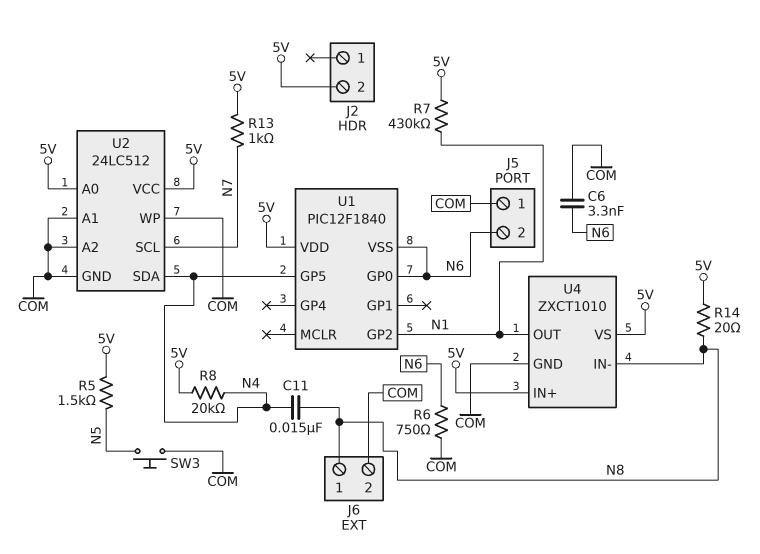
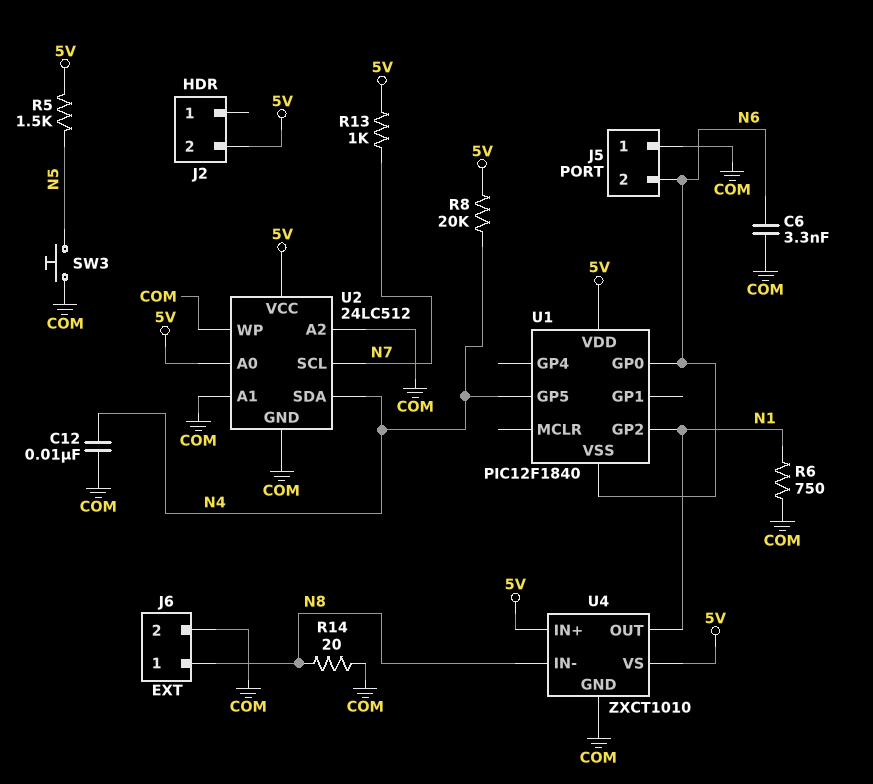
C11: 15nF (N4, N8) -> none
C12: none -> 10nF (COM, N4)
R6: 750 (COM, N6) -> 750 (COM, N1)
R7: 430k (5V, N1) -> none
R14: 20 (5V, N8) -> 20 (COM, N8)

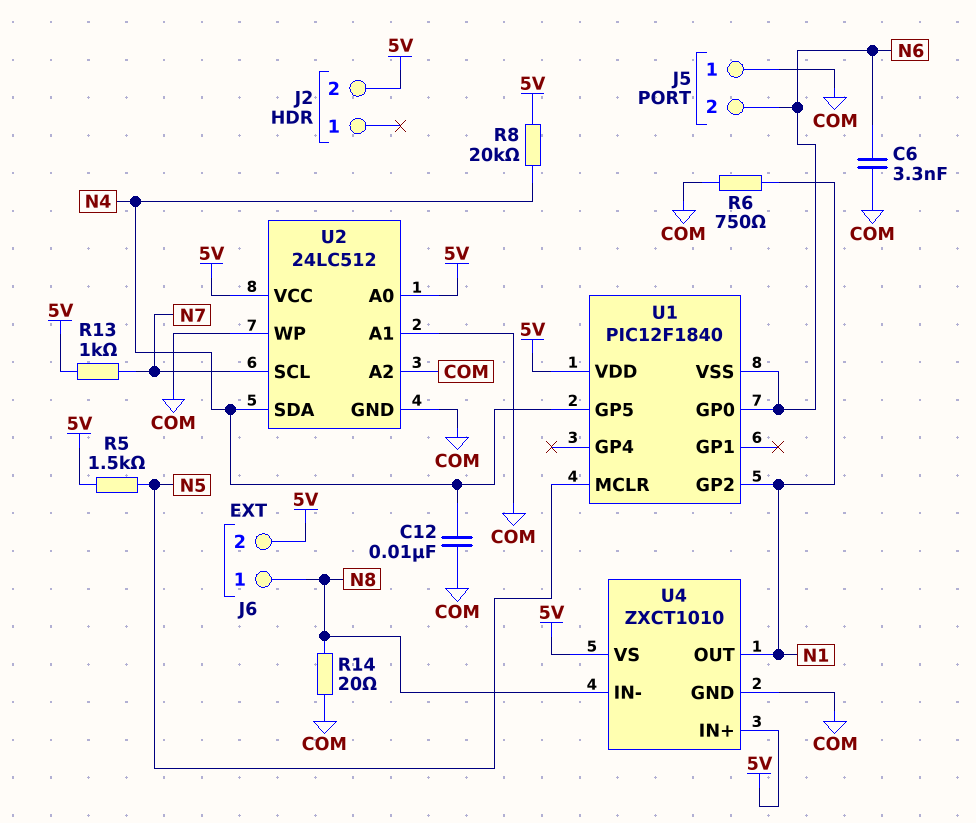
J6 pin 2: COM -> 5V
SW3: button (COM, N5) -> none
U1 pin MCLR: none -> N5

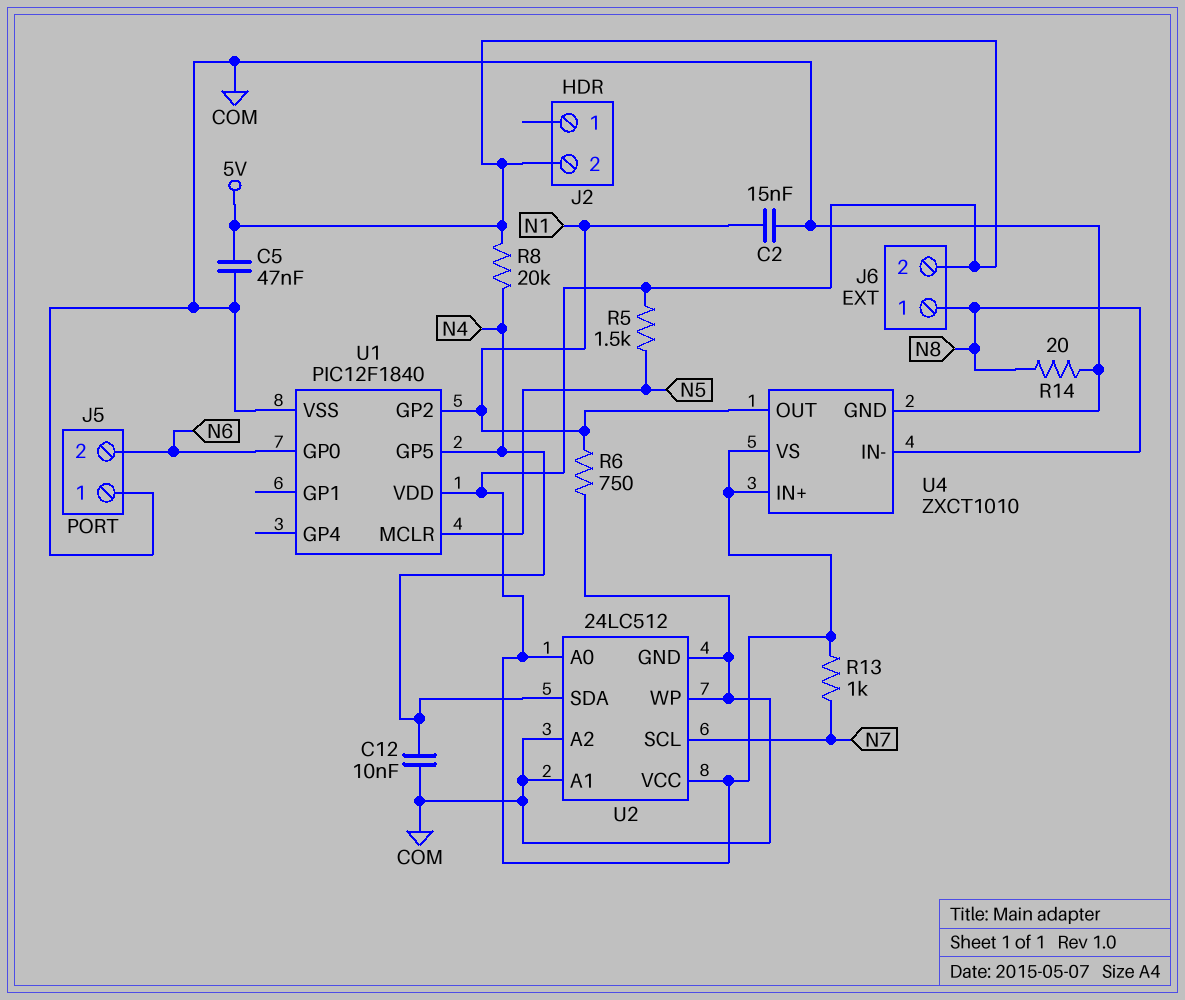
C2: none -> 15nF (COM, N1)
C5: none -> 47nF (5V, COM)
C6: 3.3nF (COM, N6) -> none
U1 pin VSS: N6 -> COM

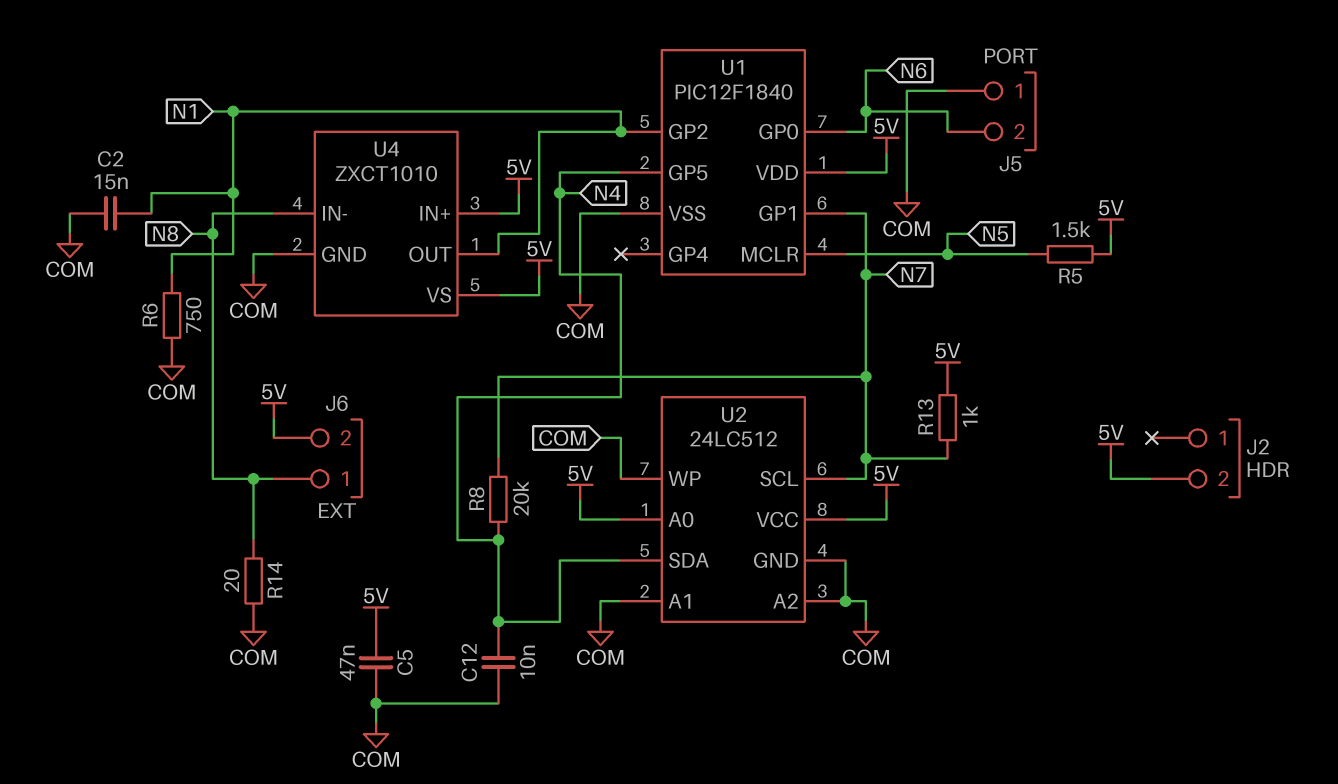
R8: 20k (5V, N4) -> 20k (N4, N7)
U1 pin GP1: none -> N7

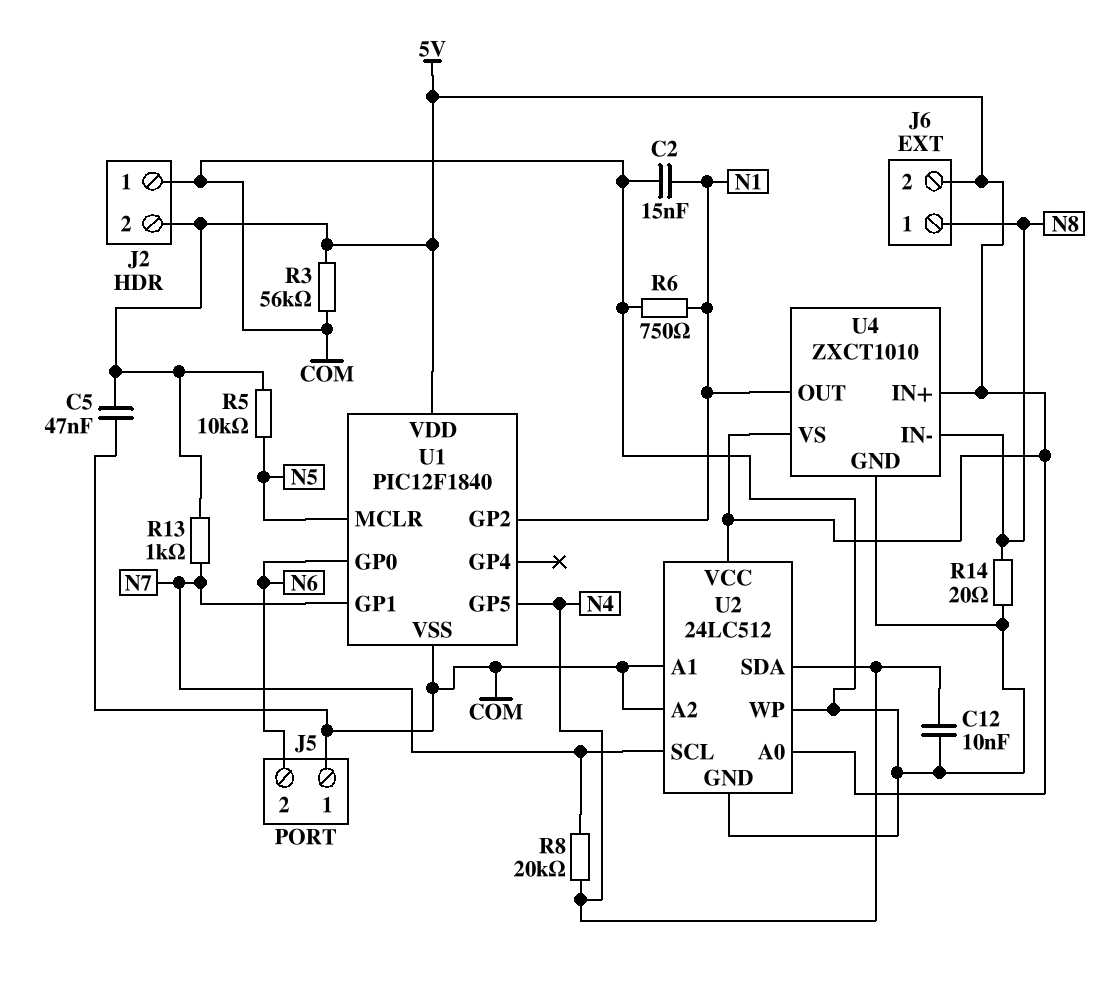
J2 pin 1: none -> COM
R3: none -> 56k (5V, COM)
R5: 1.5k (5V, N5) -> 10k (5V, N5)

